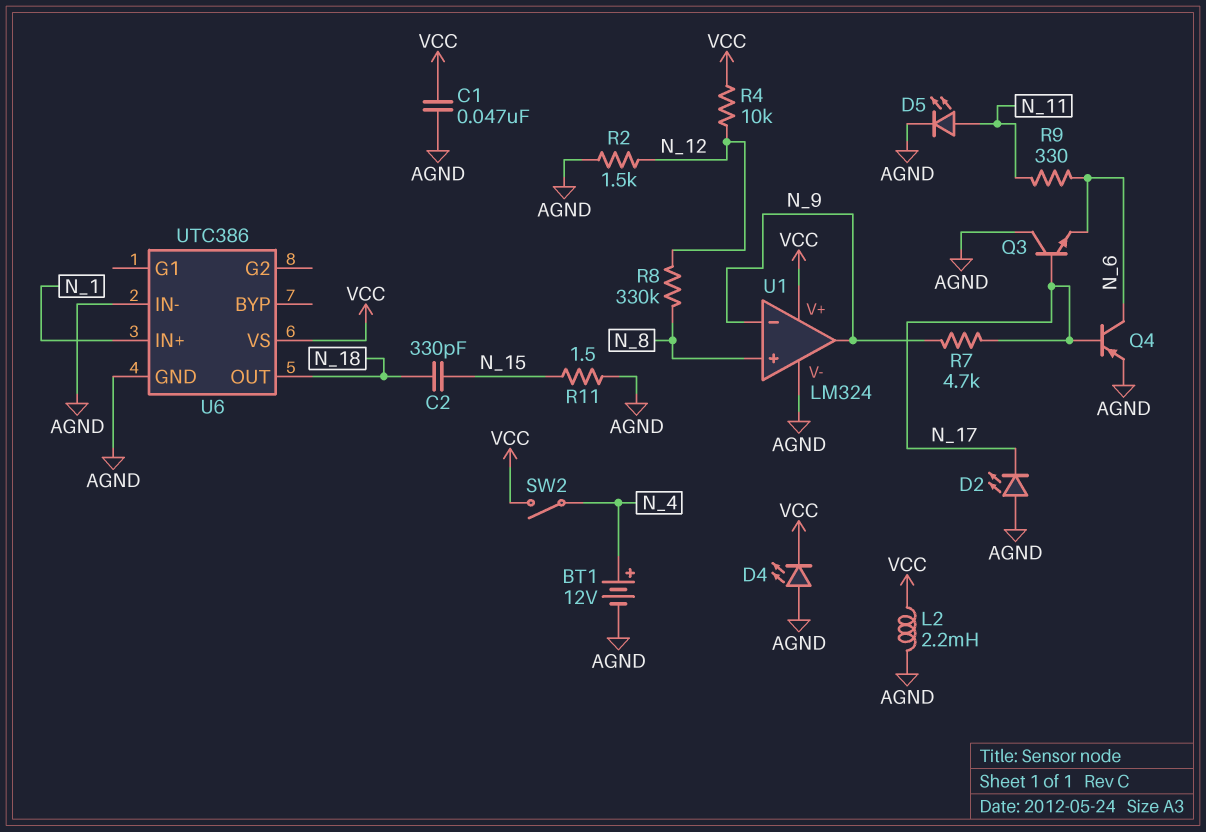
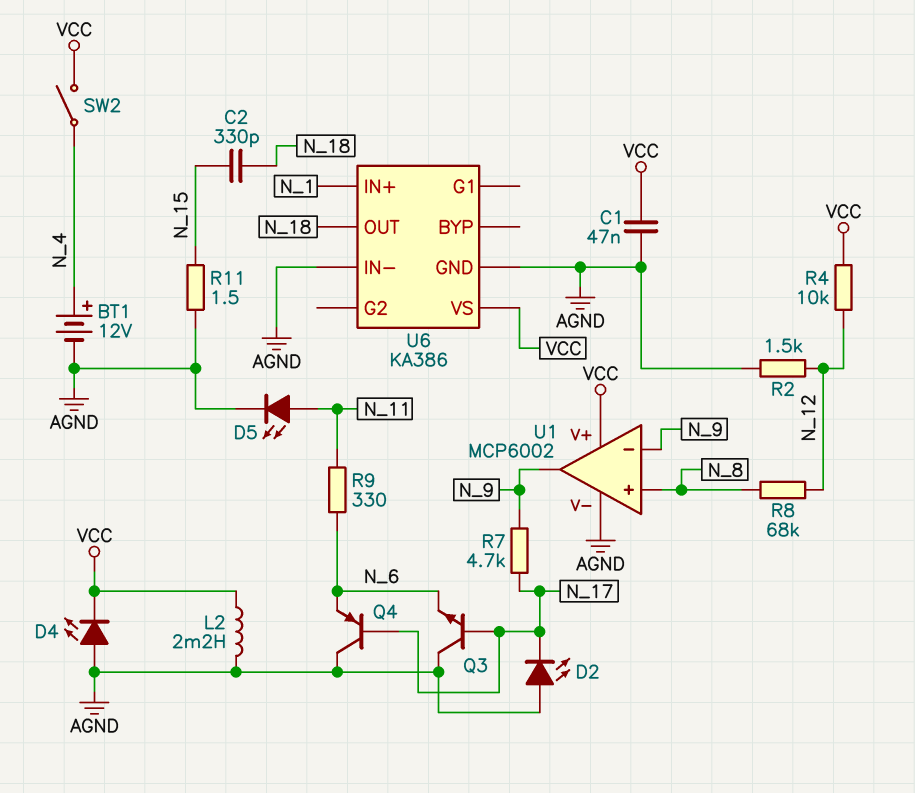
Q4: PNP (B N_17, C N_6, E AGND) -> PNP (B N_17, C AGND, E N_6)
R8: 330k (N_8, N_12) -> 68k (N_8, N_12)
U1: LM324 -> MCP6002
U6: UTC386 -> KA386

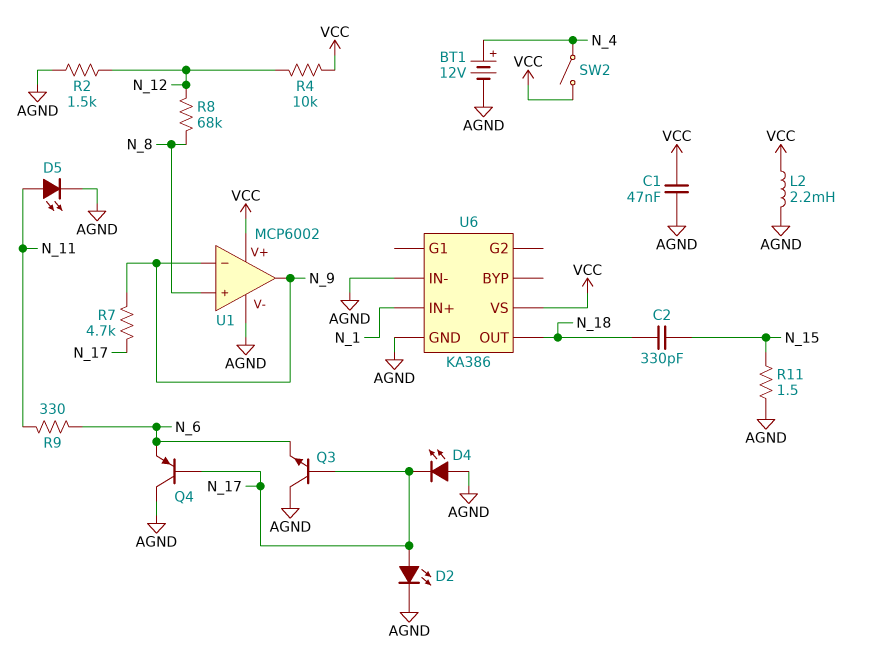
D2: LED (A AGND, K N_17) -> LED (A N_17, K AGND)
D4: LED (A AGND, K VCC) -> LED (A AGND, K N_17)

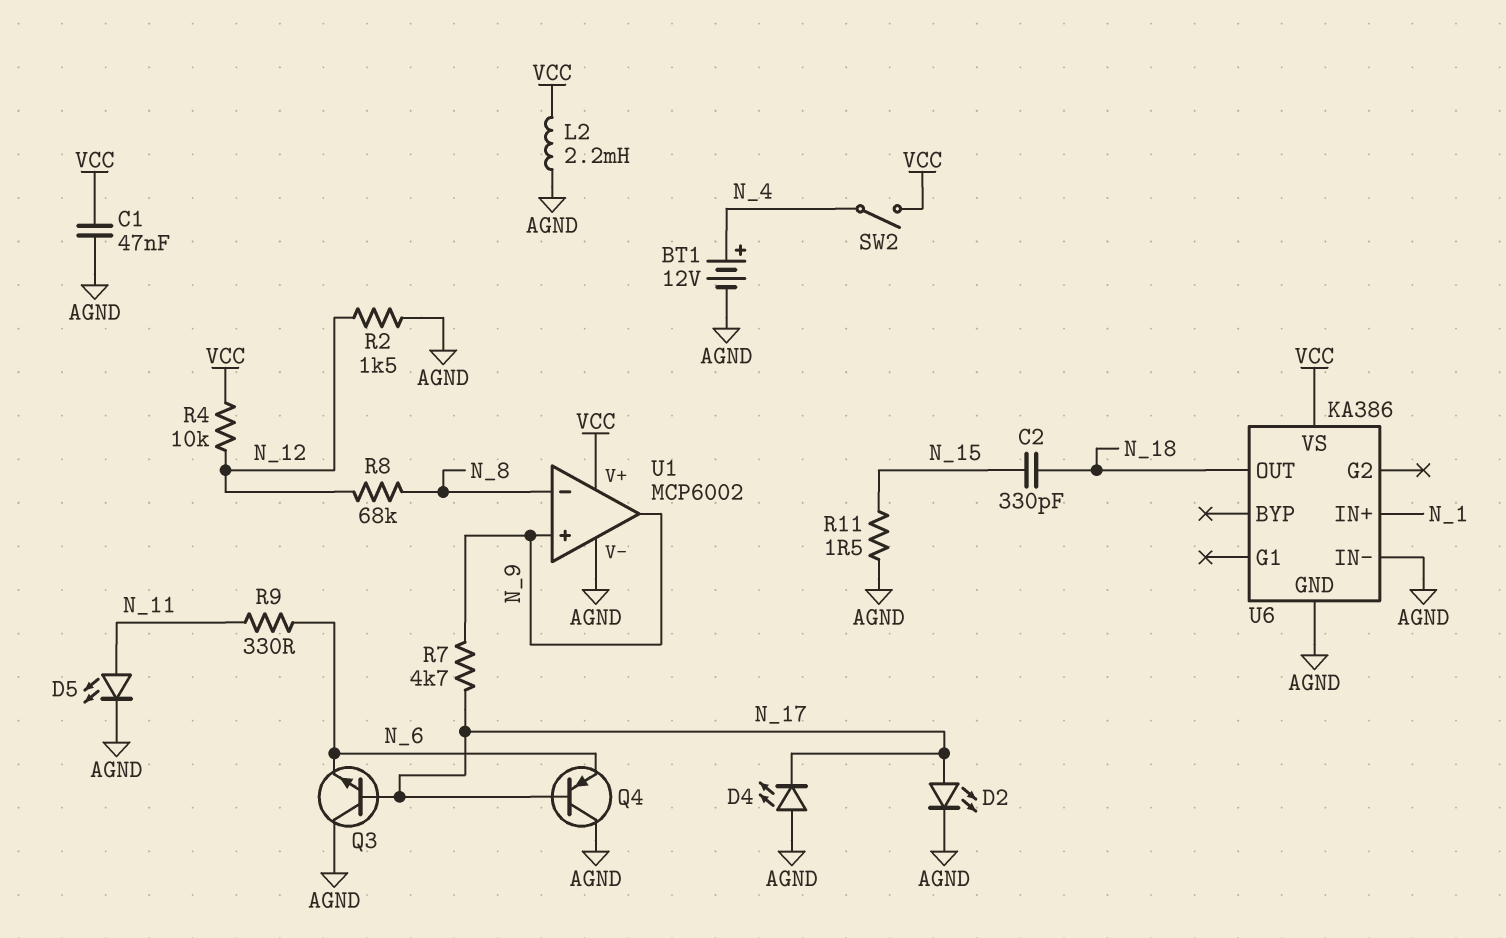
U1 pin in+: N_8 -> N_9
U1 pin in-: N_9 -> N_8

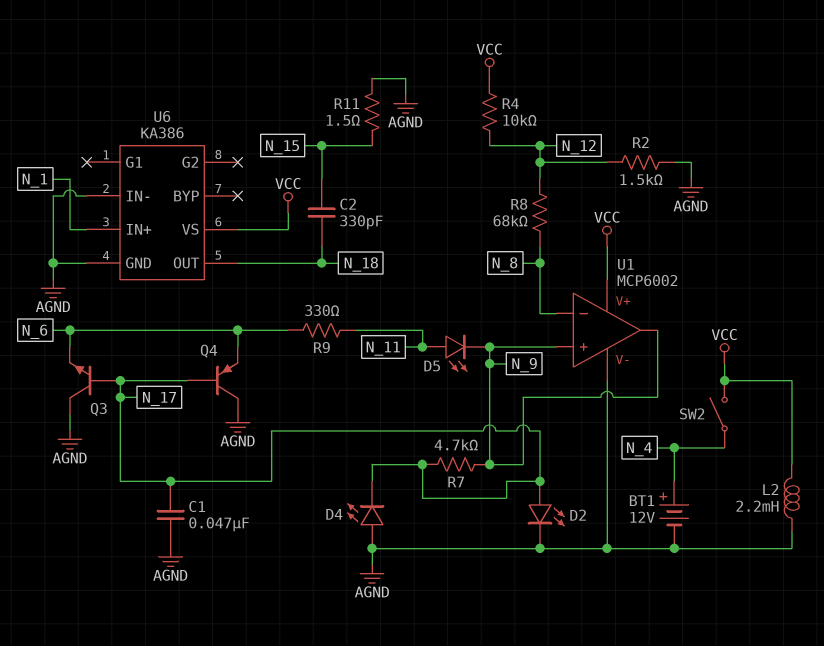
C1: 47nF (AGND, VCC) -> 47nF (AGND, N_17)
D5: LED (A N_11, K AGND) -> LED (A N_11, K N_9)

